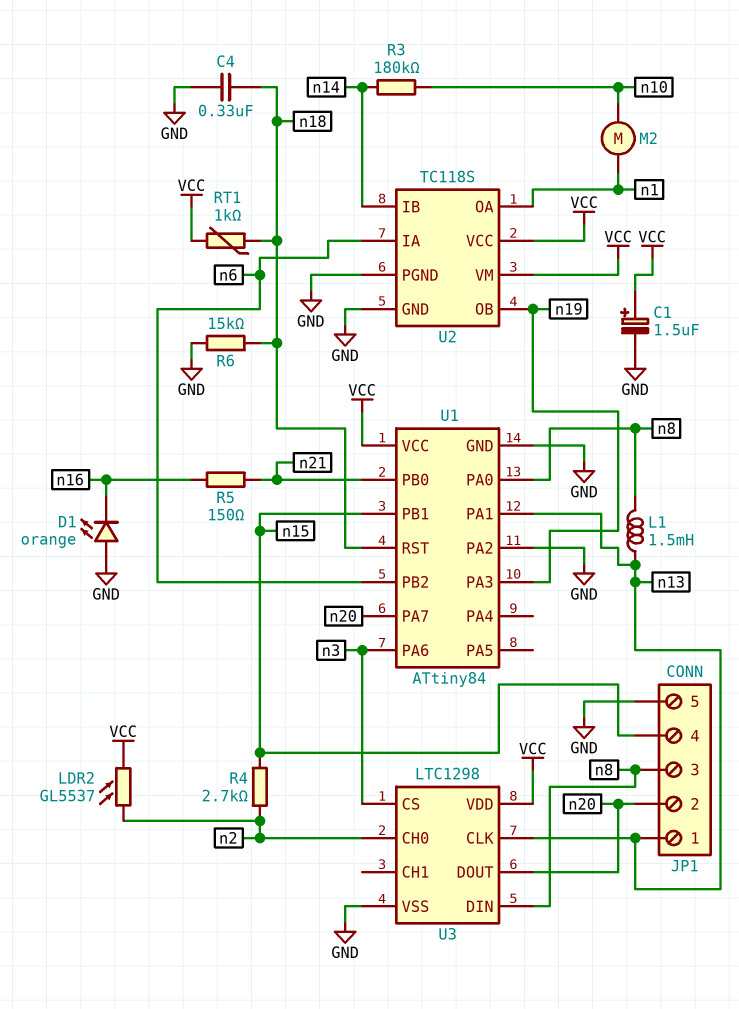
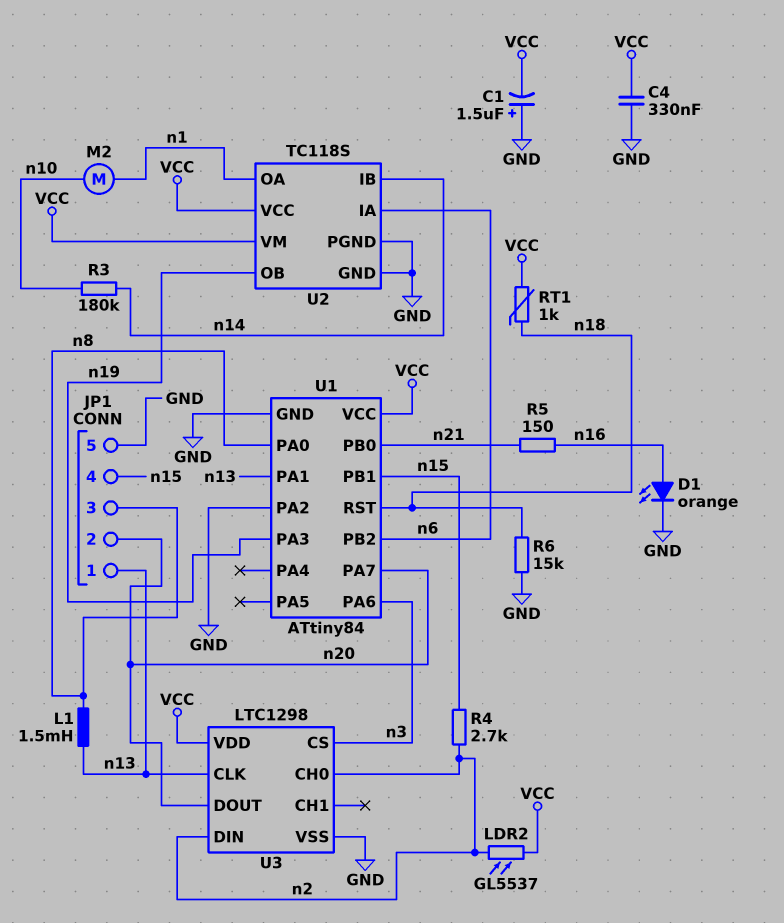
C1: 1.5uF (plus VCC, minus GND) -> 1.5uF (plus GND, minus VCC)
C4: 330nF (GND, n18) -> 330nF (GND, VCC)
D1: LED orange (A GND, K n16) -> LED orange (A n16, K GND)
U3 pin DIN: n8 -> n2

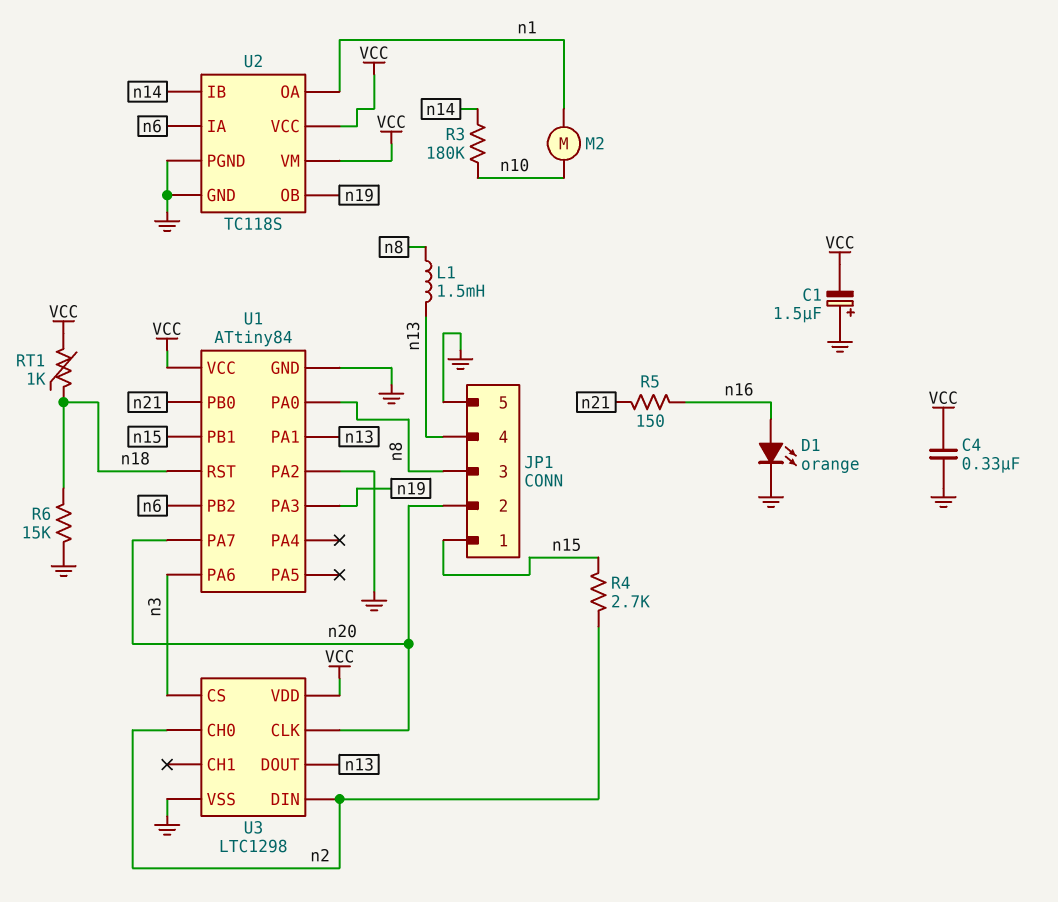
JP1 pin 1: n13 -> n15
JP1 pin 4: n15 -> n13
LDR2: GL5537 (VCC, n2) -> none
U3 pin CLK: n13 -> n20
U3 pin DOUT: n20 -> n13

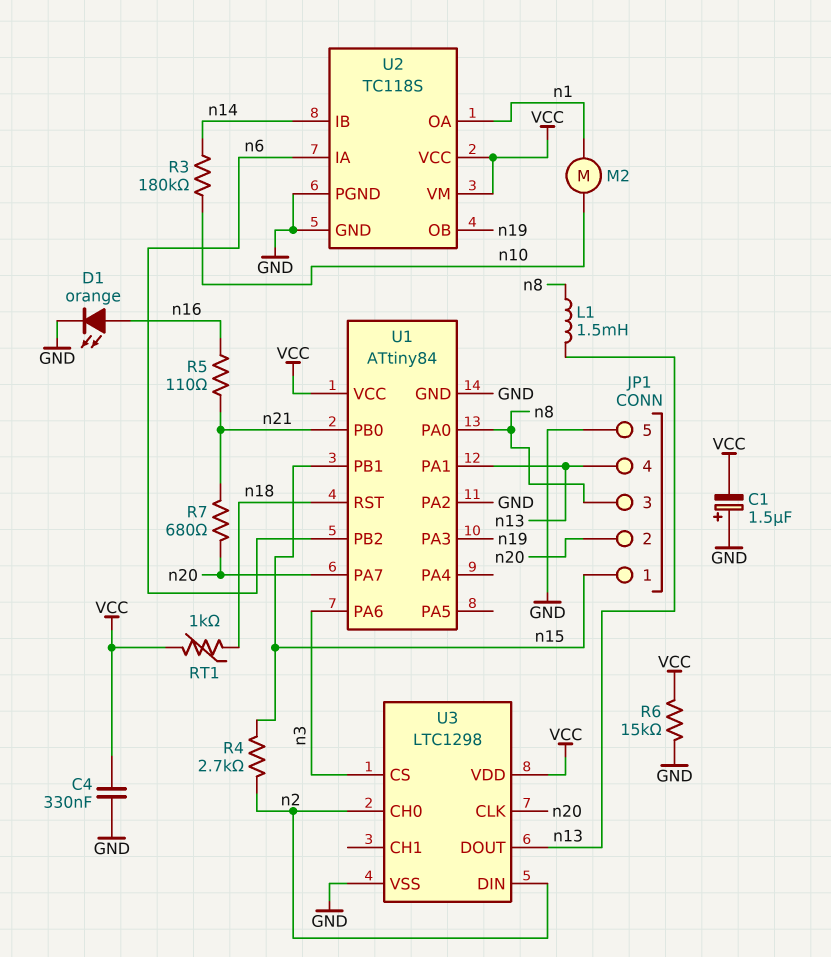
R5: 150 (n16, n21) -> 110 (n16, n21)
R6: 15k (GND, n18) -> 15k (GND, VCC)
R7: none -> 680 (n20, n21)

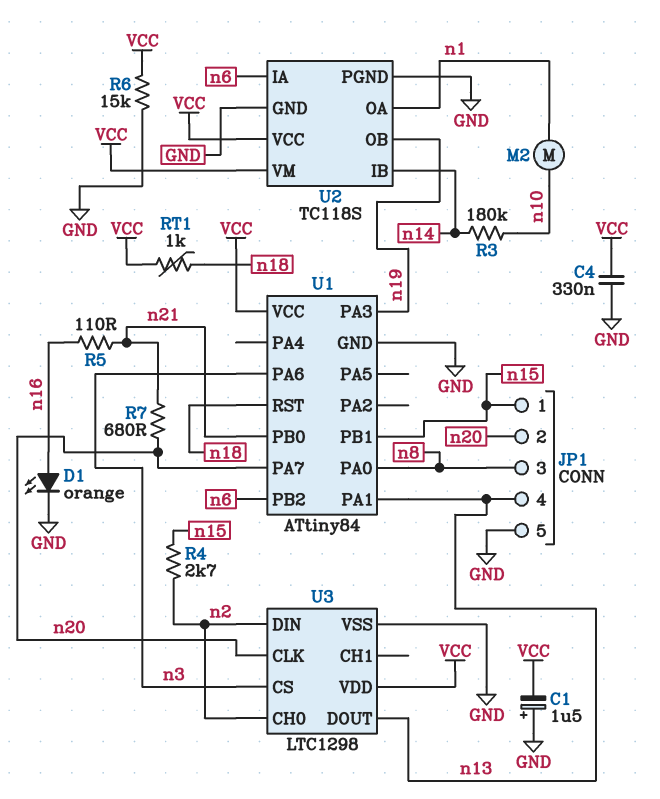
L1: 1.5mH (n8, n13) -> none
U1 pin PA2: GND -> none

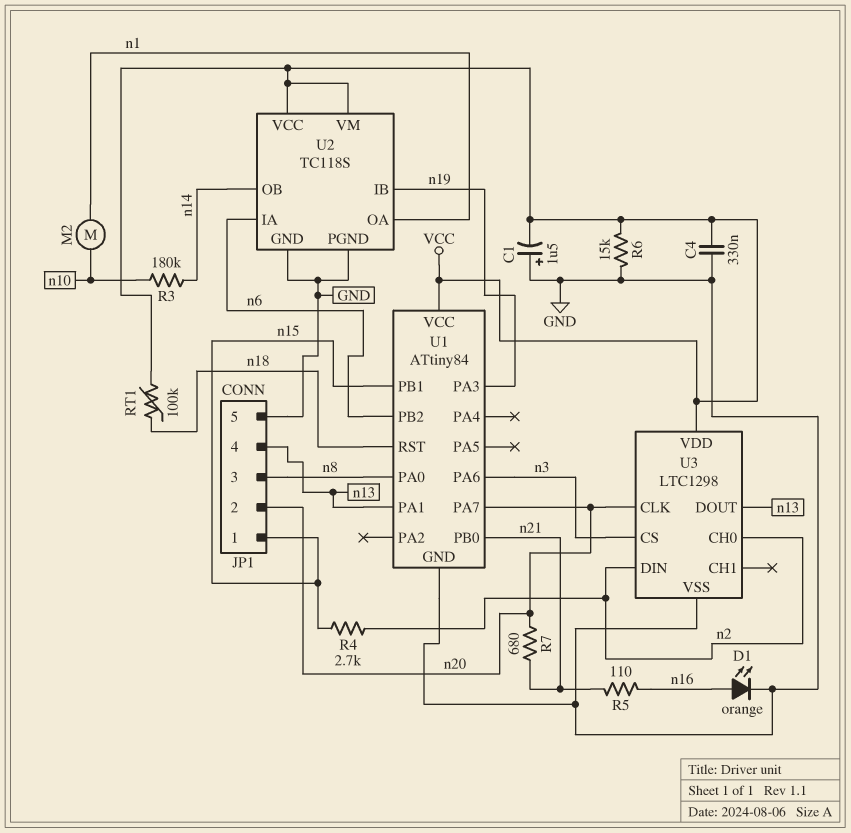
RT1: 1k (VCC, n18) -> 100k (VCC, n18)
U2 pin IB: n14 -> n19
U2 pin OB: n19 -> n14

